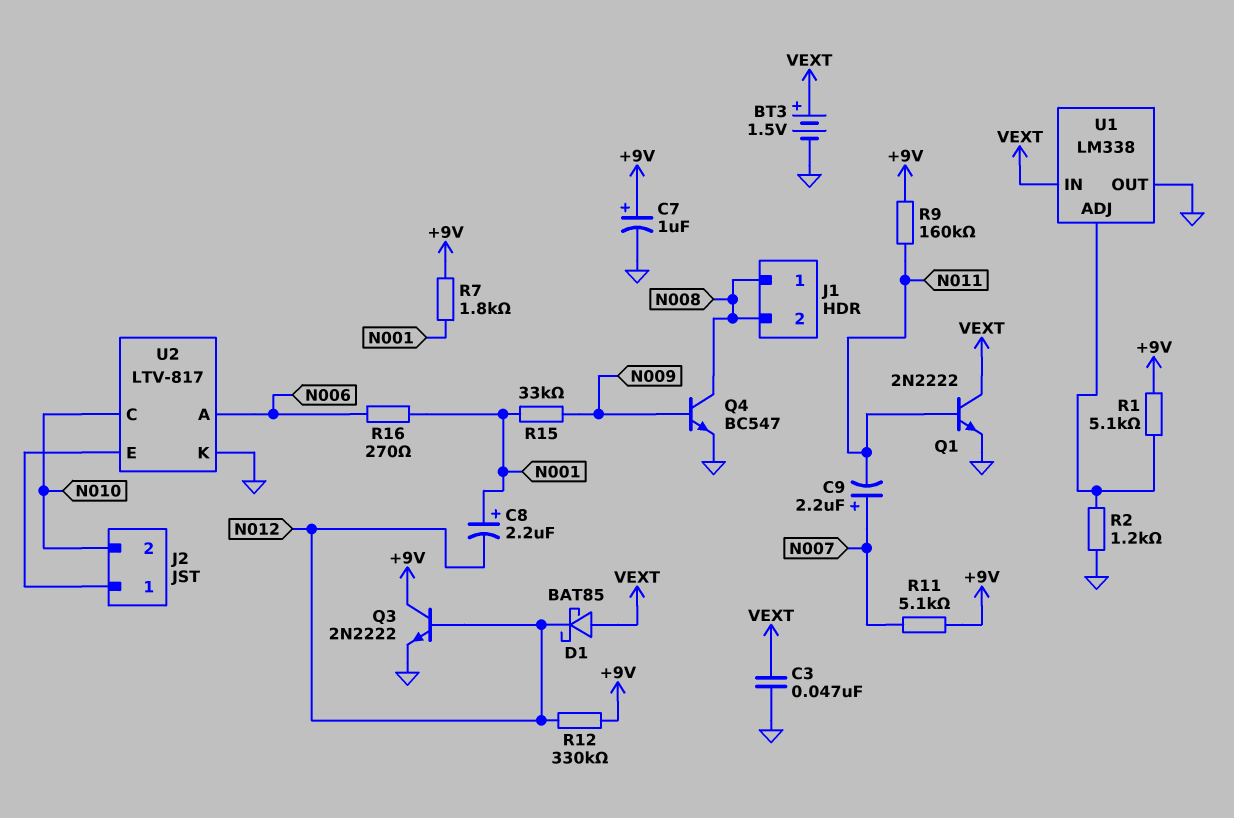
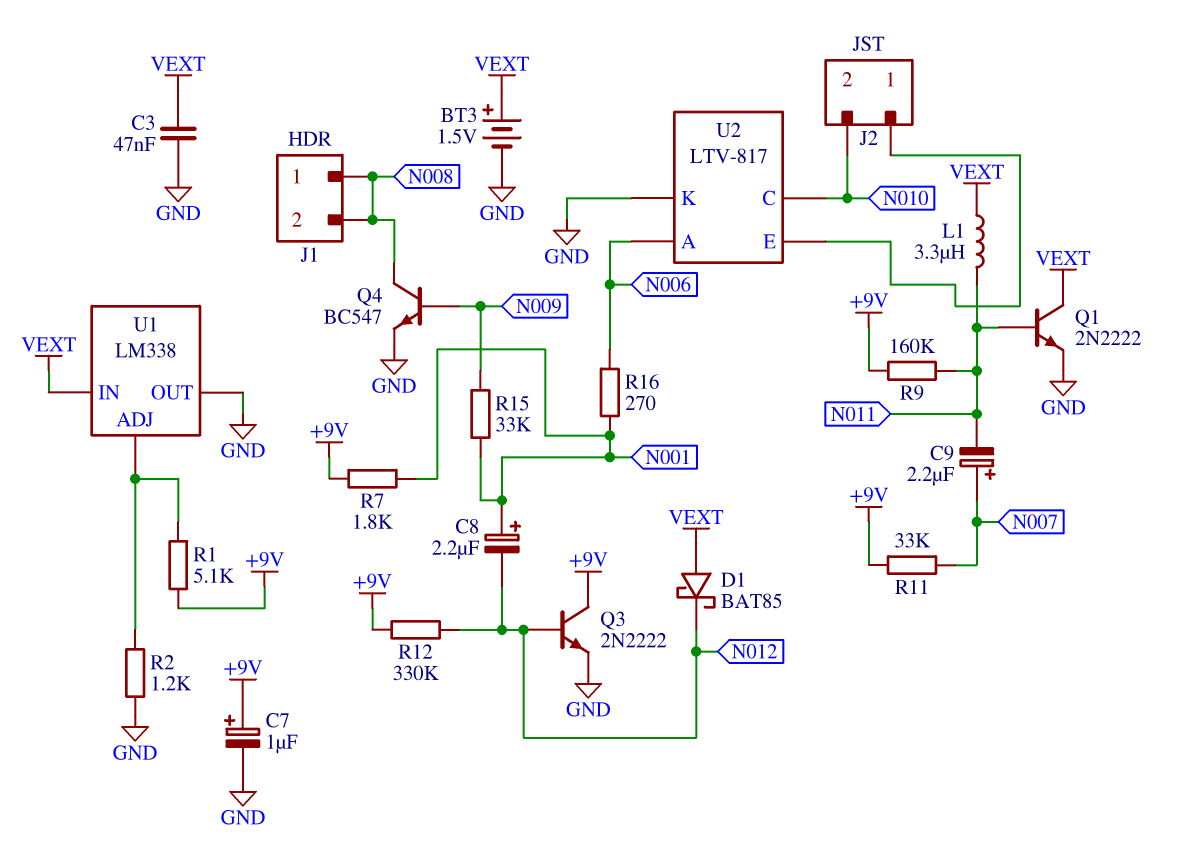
L1: none -> 3.3uH (N011, VEXT)
R11: 5.1k (+9V, N007) -> 33k (+9V, N007)

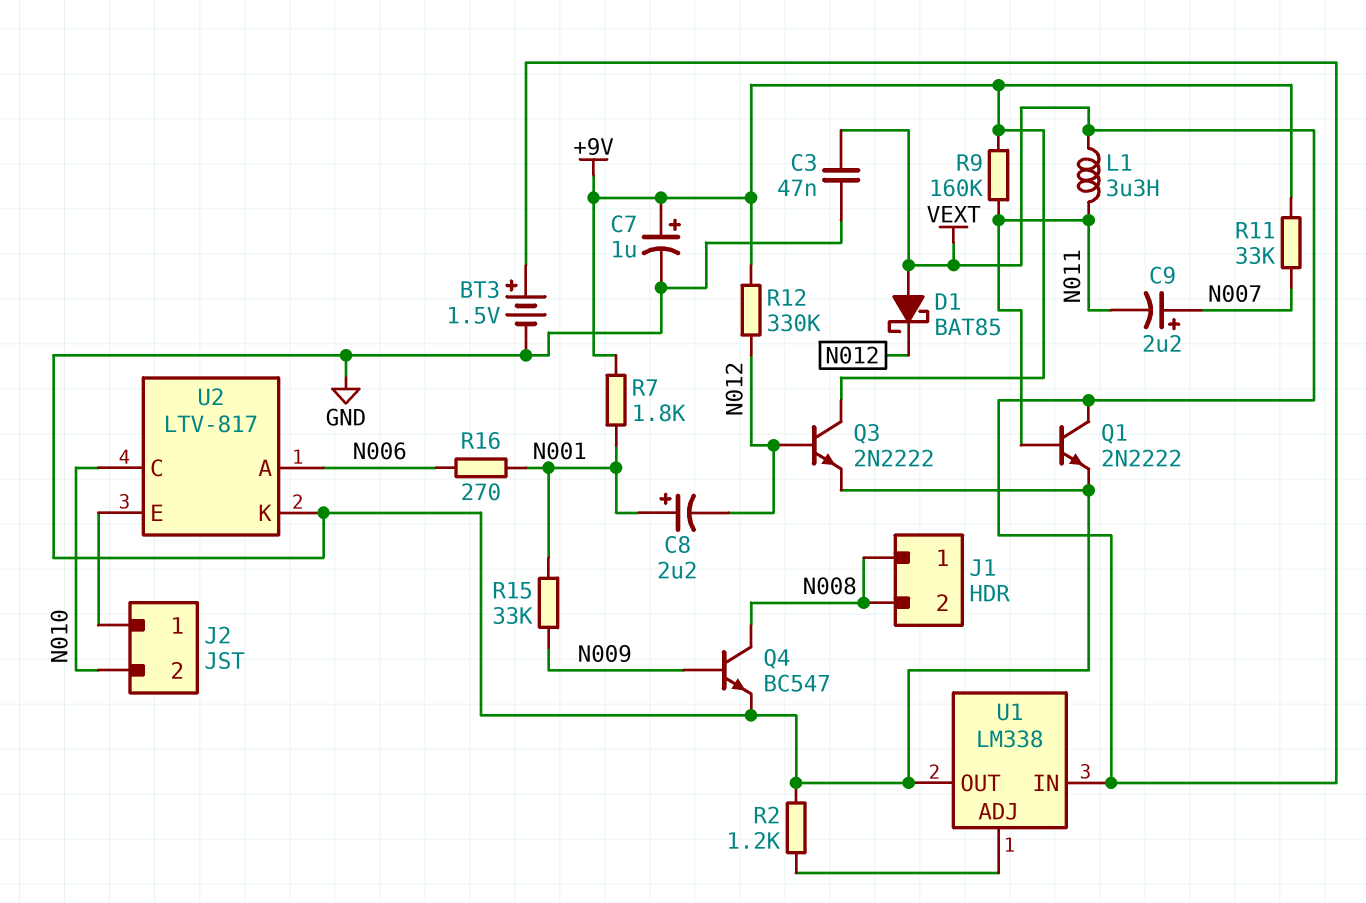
R1: 5.1k (+9V, U1/ADJ) -> none

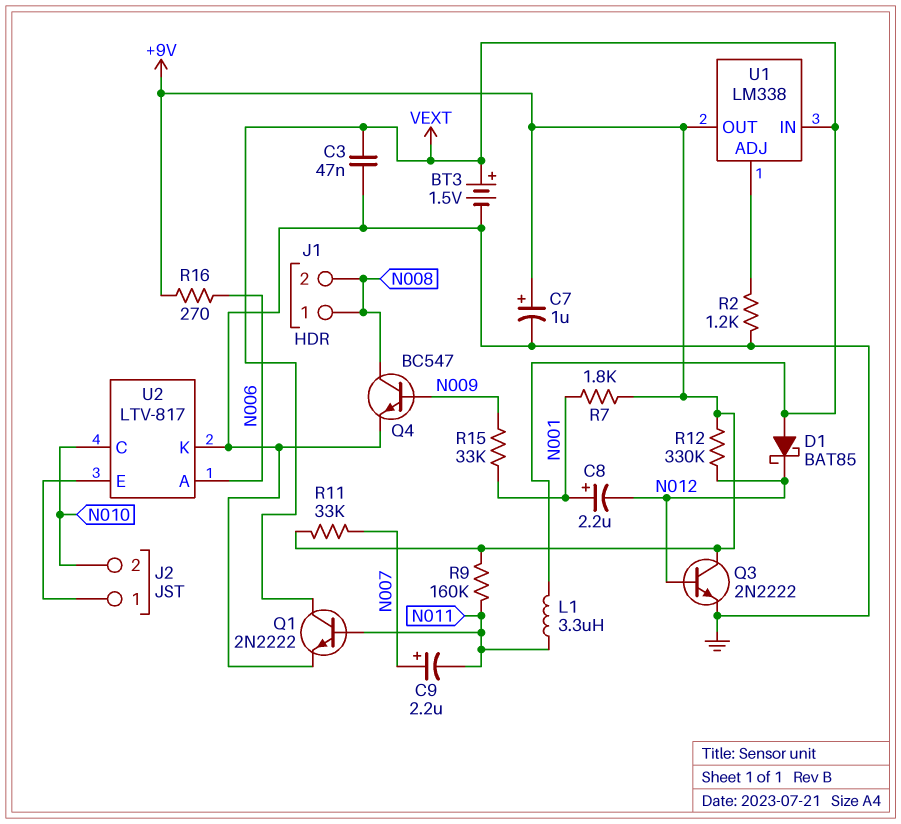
R16: 270 (N001, N006) -> 270 (+9V, N006)
U1 pin OUT: GND -> +9V

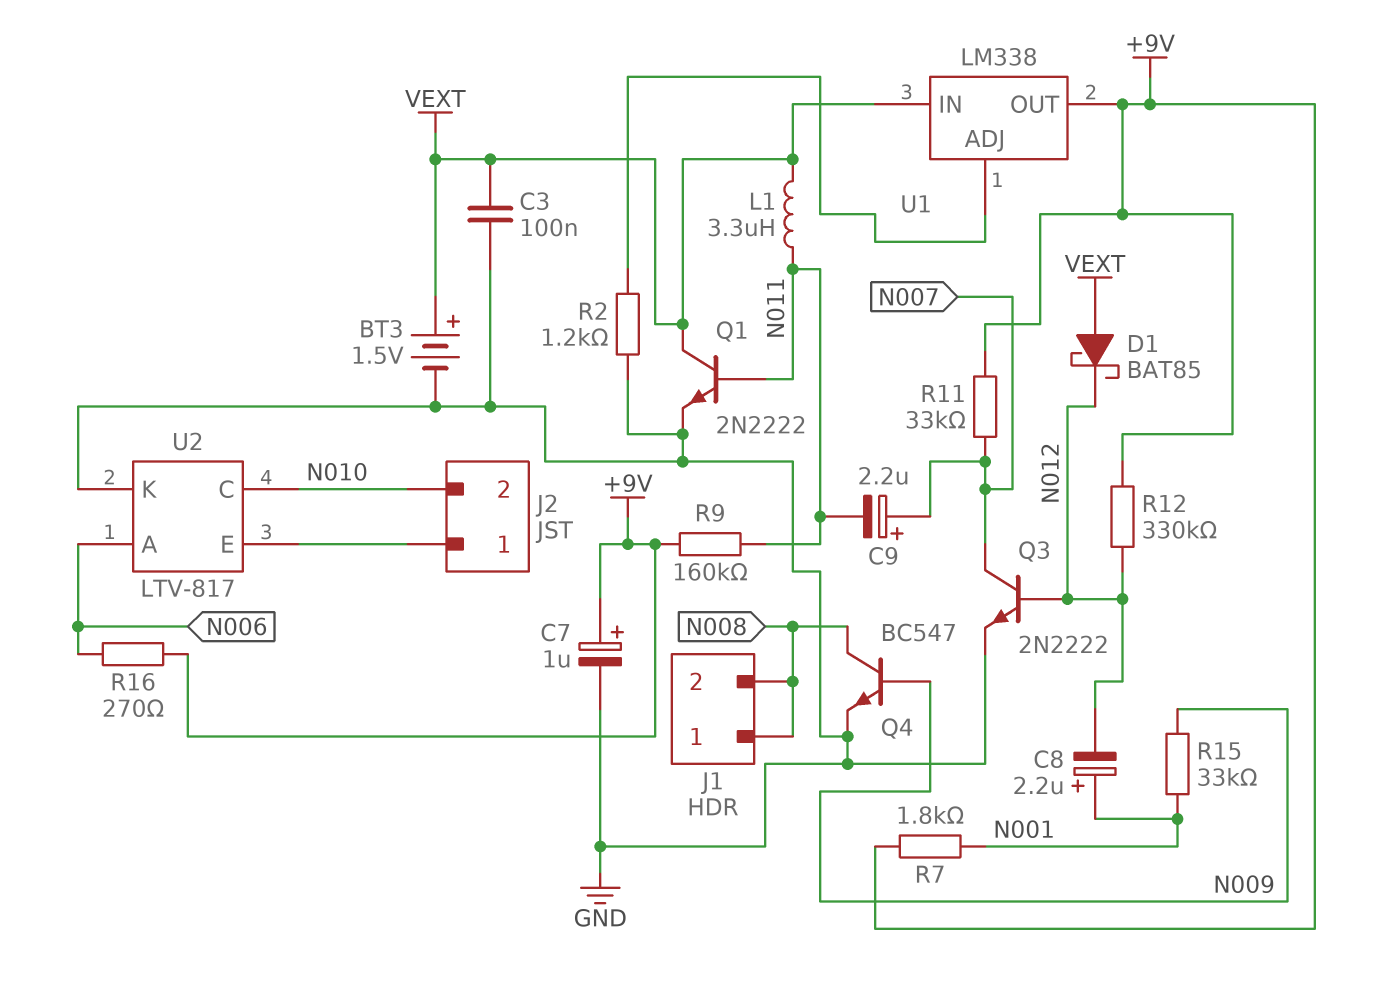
C3: 47nF (GND, VEXT) -> 100nF (GND, VEXT)
Q3: NPN 2N2222 (B N012, C +9V, E GND) -> NPN 2N2222 (B N012, C N007, E GND)

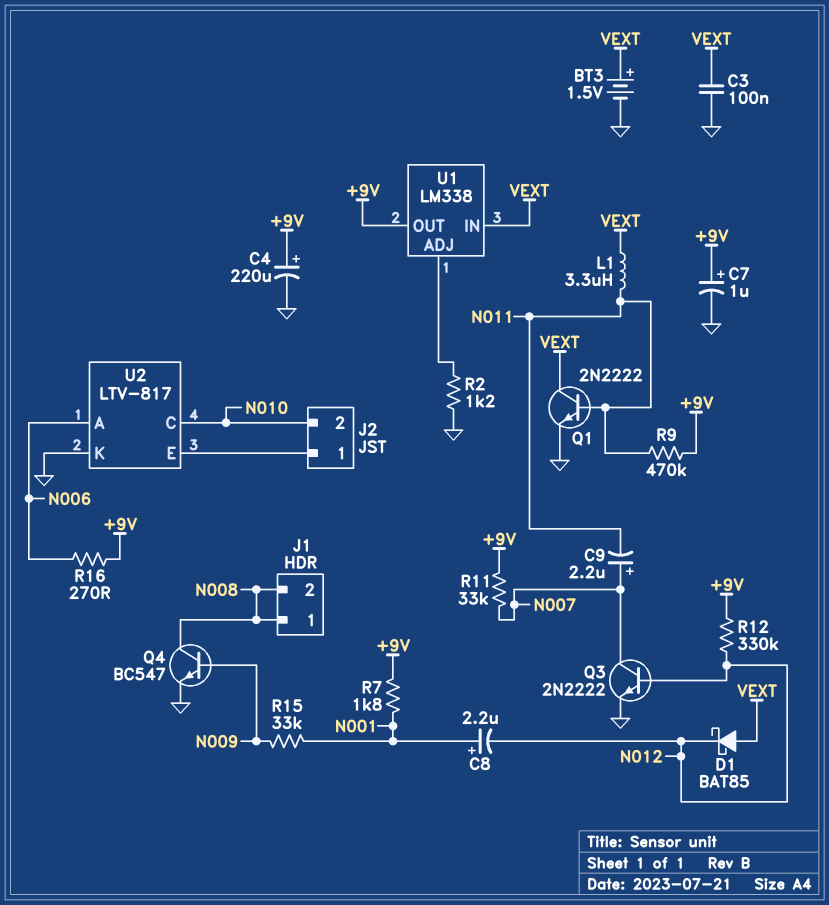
C4: none -> 220uF (plus +9V, minus GND)
R9: 160k (+9V, N011) -> 470k (+9V, N011)

